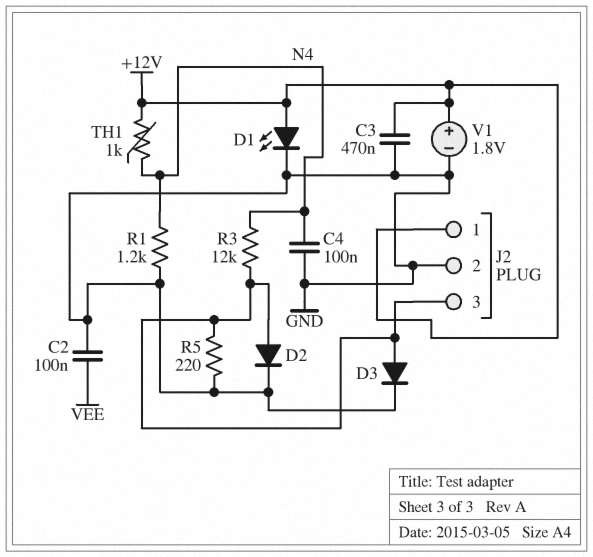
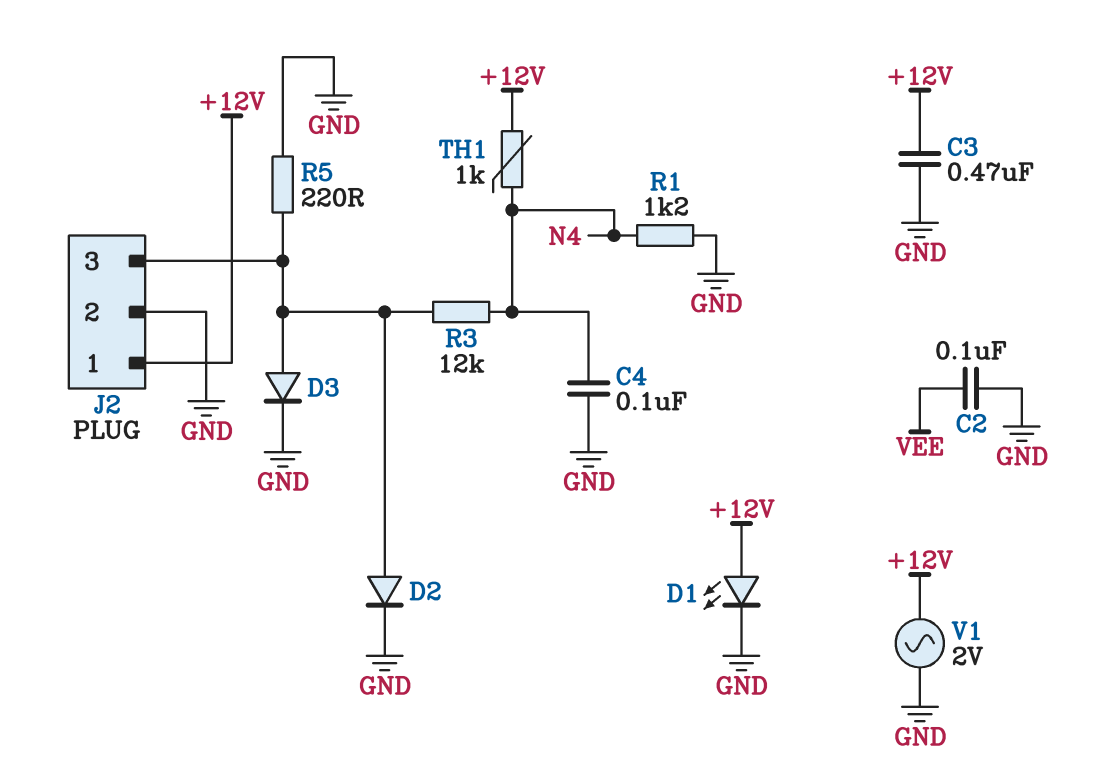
V1: 1.8V (plus +12V, minus GND) -> AC 2V (+12V, GND)

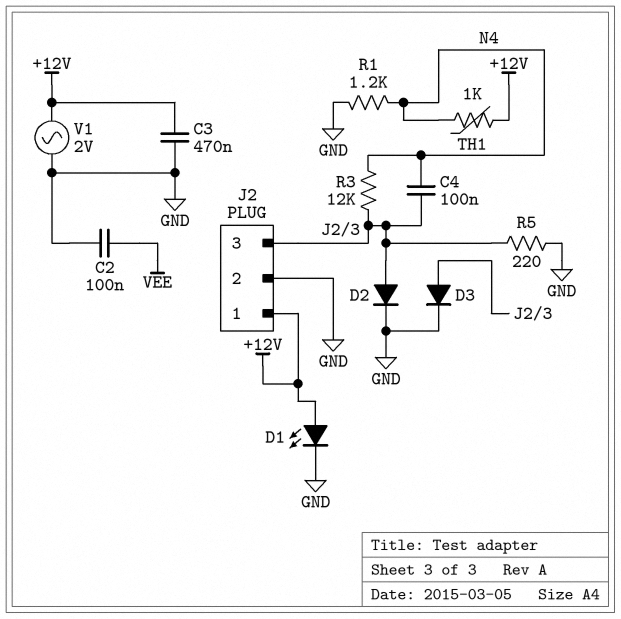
C4: 100nF (GND, N4) -> 100nF (J2/3, N4)

